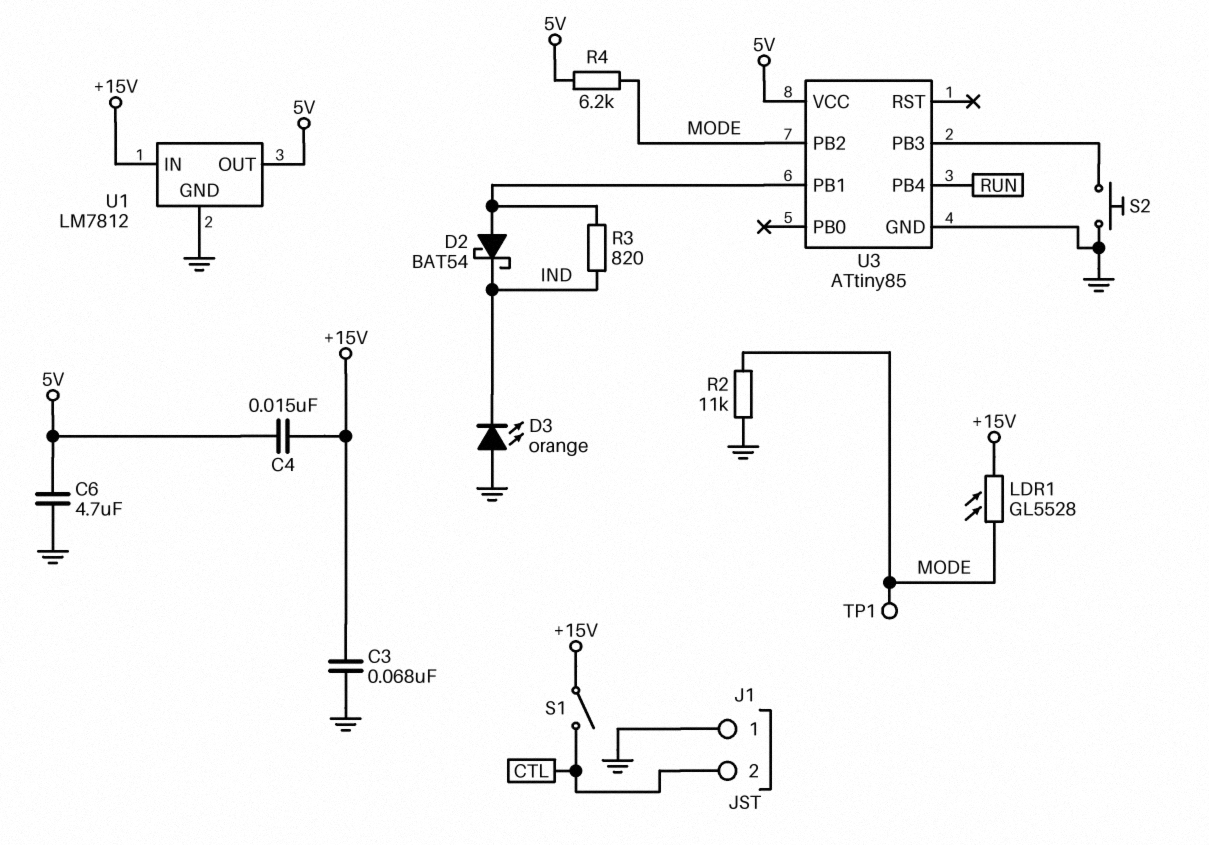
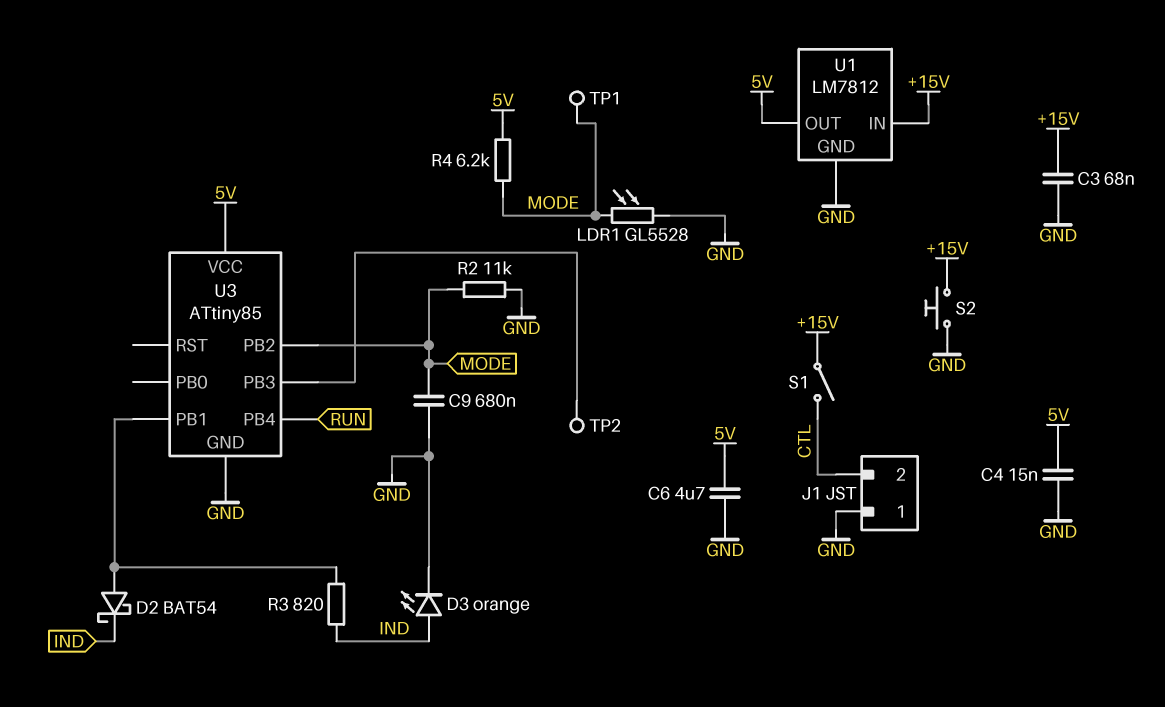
C4: 15nF (+15V, 5V) -> 15nF (5V, GND)
C9: none -> 680nF (GND, MODE)
D3: LED orange (A GND, K IND) -> LED orange (A IND, K GND)
LDR1: GL5528 (+15V, MODE) -> GL5528 (GND, MODE)
S2: button (GND, U3/PB3) -> button (+15V, GND)
TP2: none -> test point (U3/PB3)

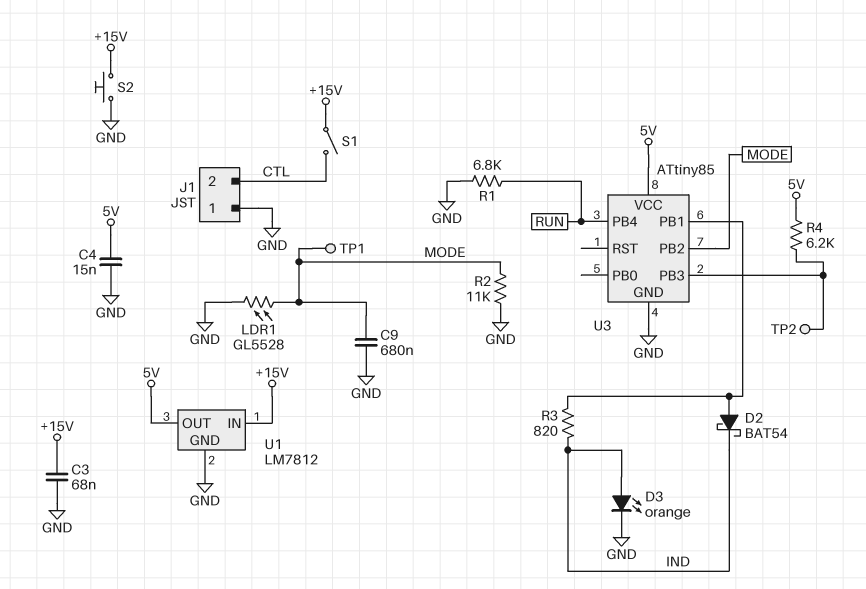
C6: 4.7uF (5V, GND) -> none
R1: none -> 6.8k (GND, RUN)
R4: 6.2k (5V, MODE) -> 6.2k (5V, U3/PB3)

